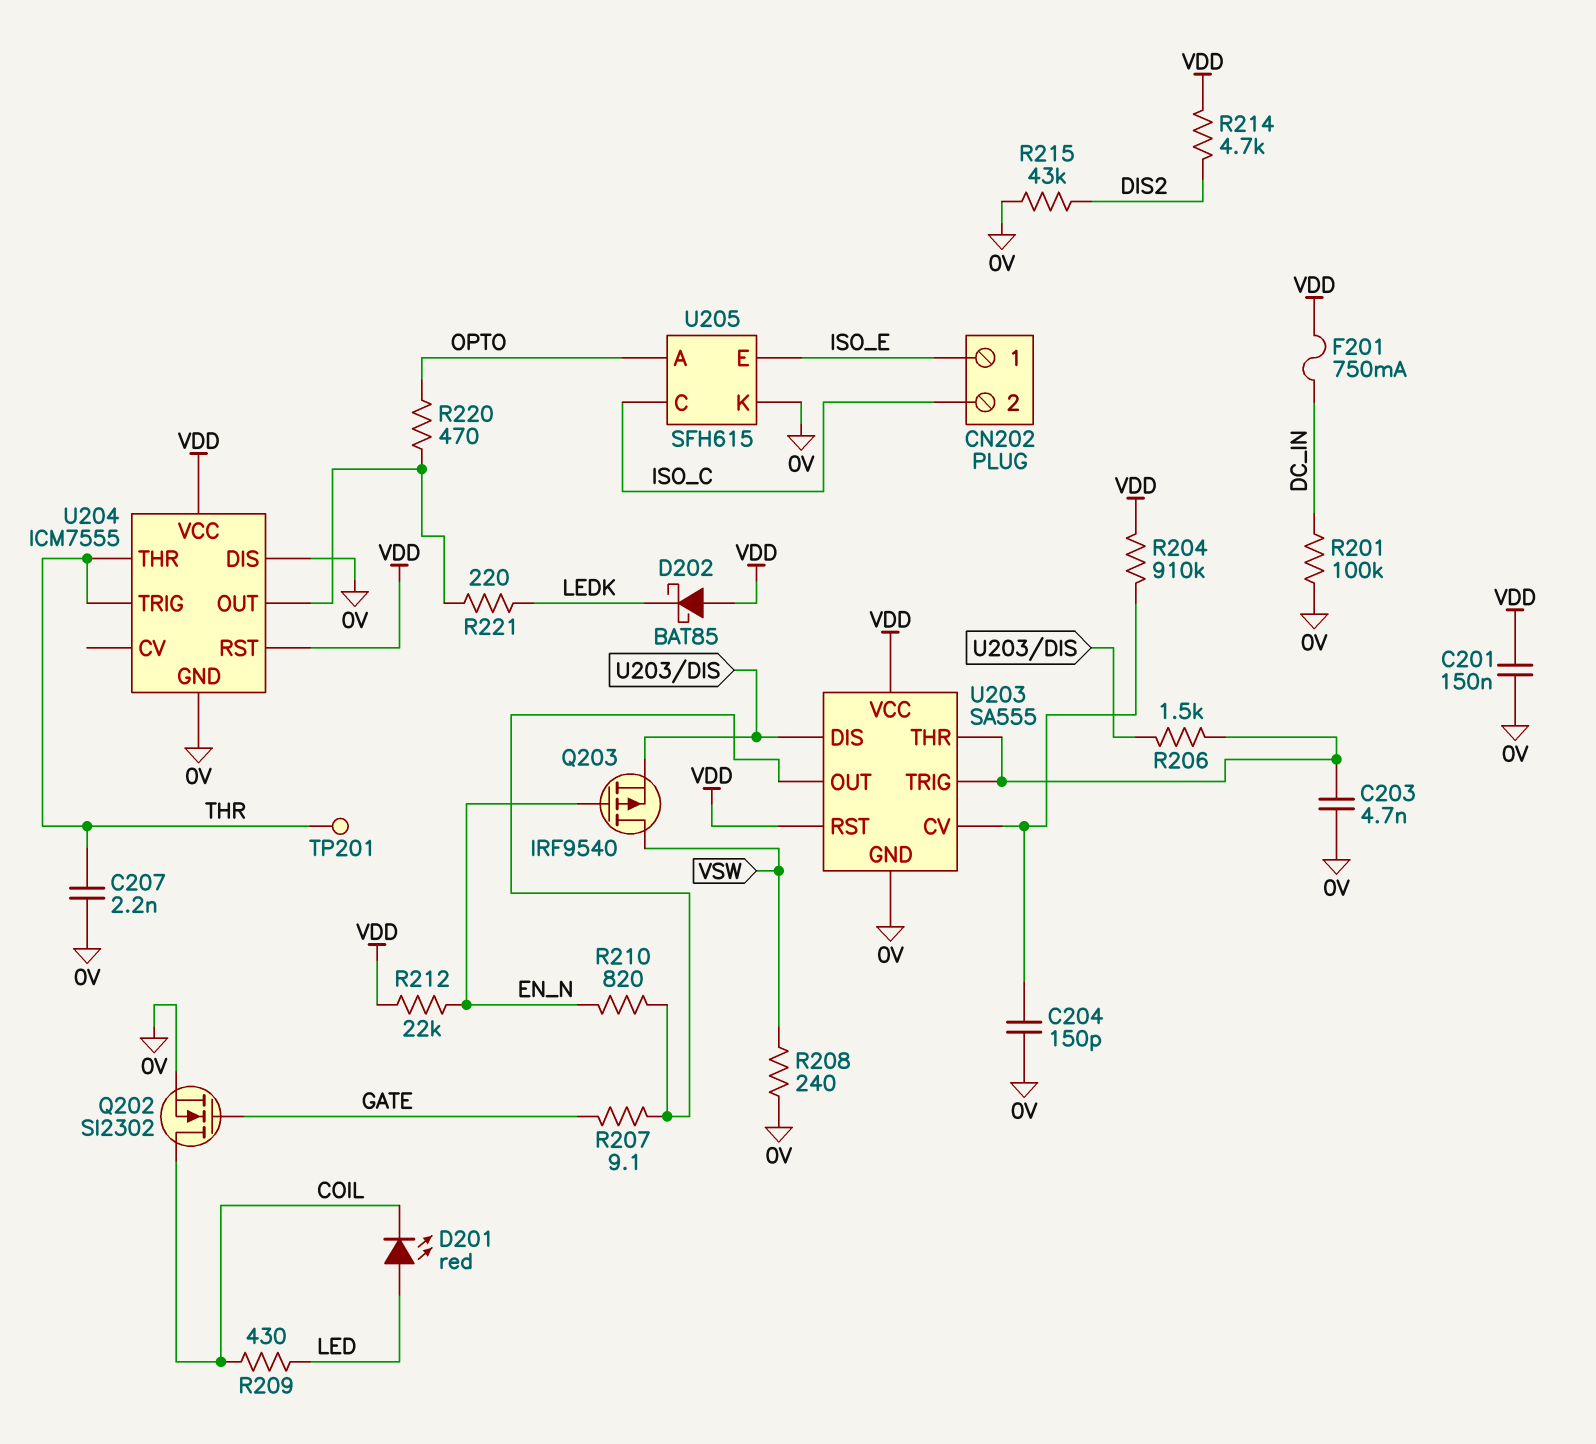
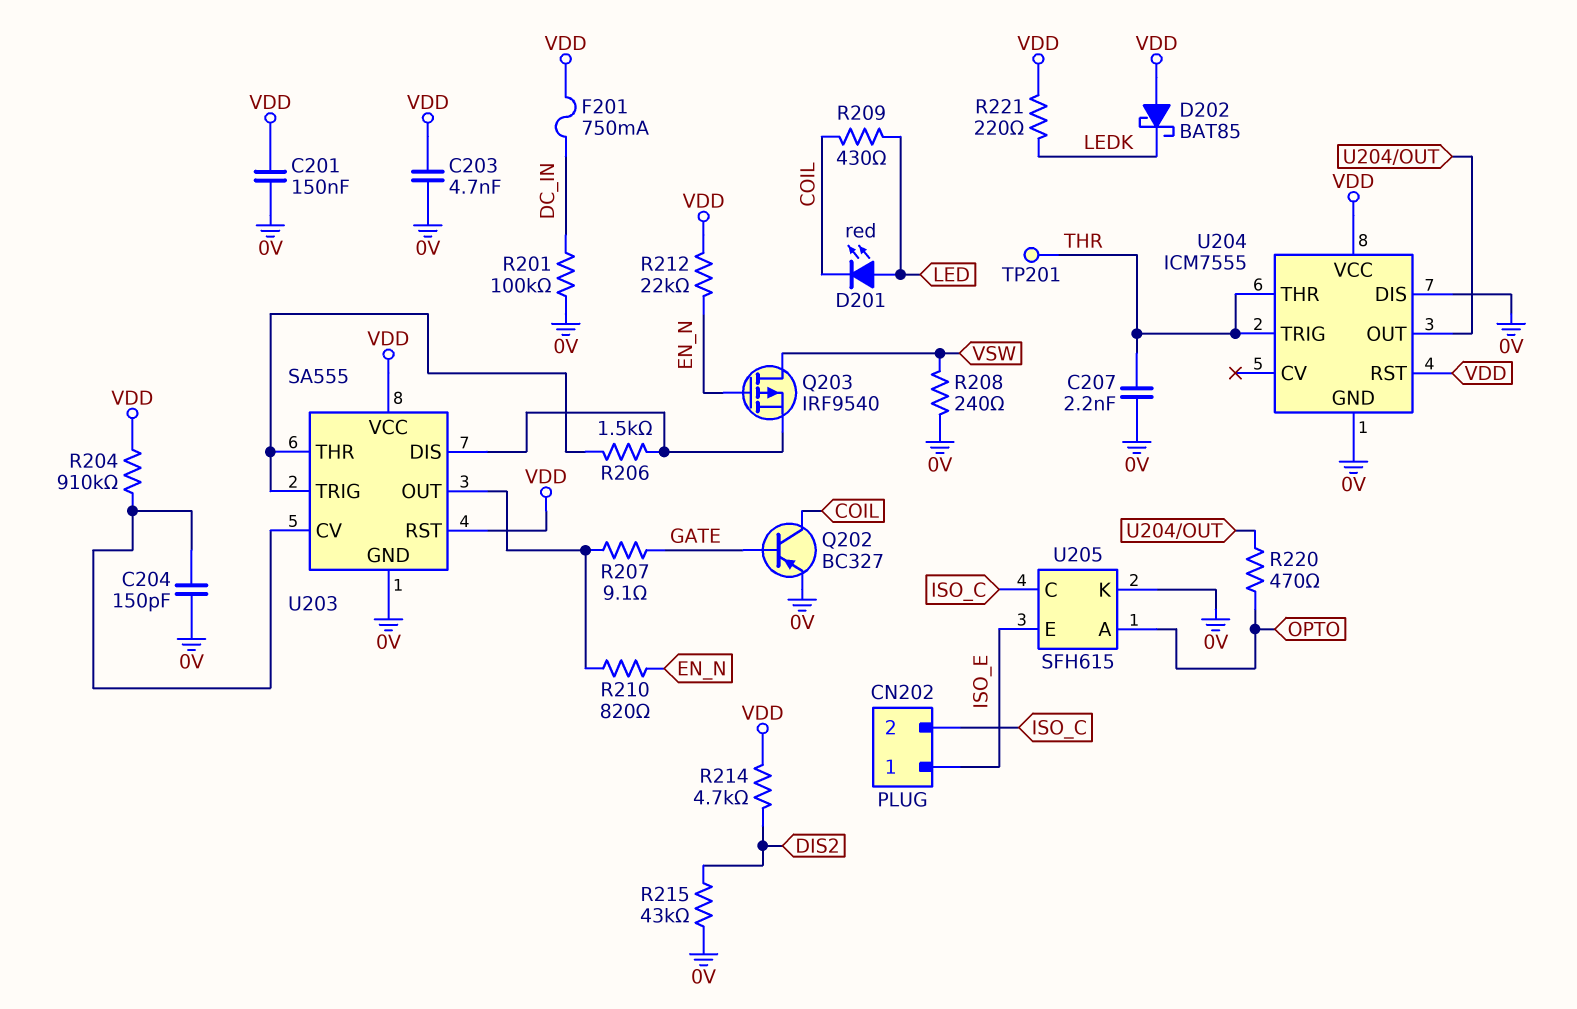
C203: 4.7nF (0V, U203/THR) -> 4.7nF (0V, VDD)
Q202: NMOS SI2302 (G GATE, D COIL, S 0V) -> PNP BC327 (B GATE, C COIL, E 0V)
R221: 220 (LEDK, U204/OUT) -> 220 (LEDK, VDD)

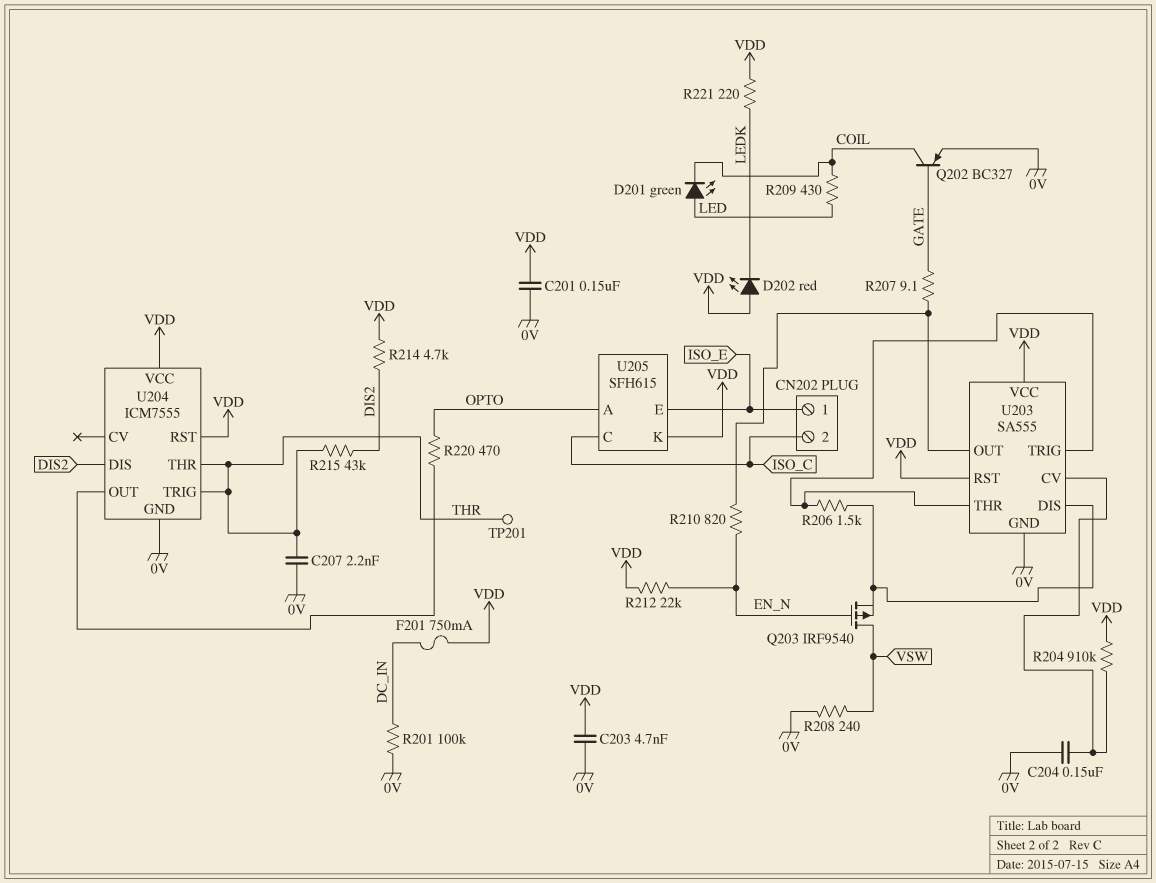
C204: 150pF (0V, U203/CV) -> 150nF (0V, U203/CV)
D201: LED red (A LED, K COIL) -> LED green (A LED, K COIL)
D202: schottky BAT85 (A VDD, K LEDK) -> LED red (A VDD, K LEDK)
R215: 43k (0V, DIS2) -> 43k (DIS2, THR)
U204 pin DIS: 0V -> DIS2
U205 pin K: 0V -> VDD

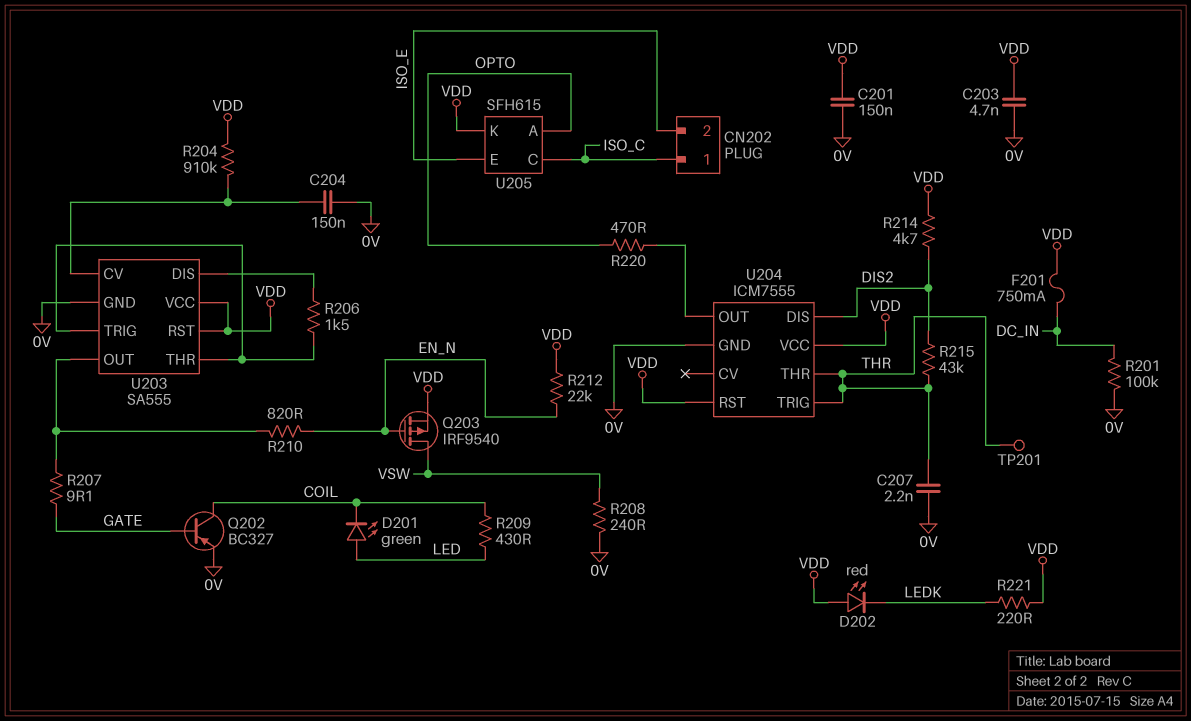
CN202 pin 1: ISO_E -> ISO_C
CN202 pin 2: ISO_C -> ISO_E
Q203: PMOS IRF9540 (G EN_N, D VSW, S U203/DIS) -> PMOS IRF9540 (G EN_N, D VSW, S VDD)

